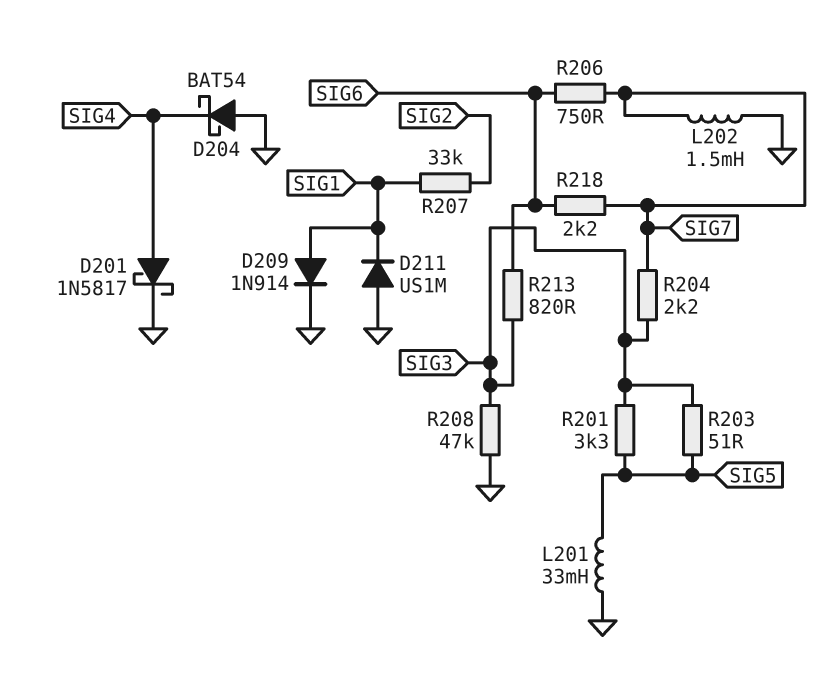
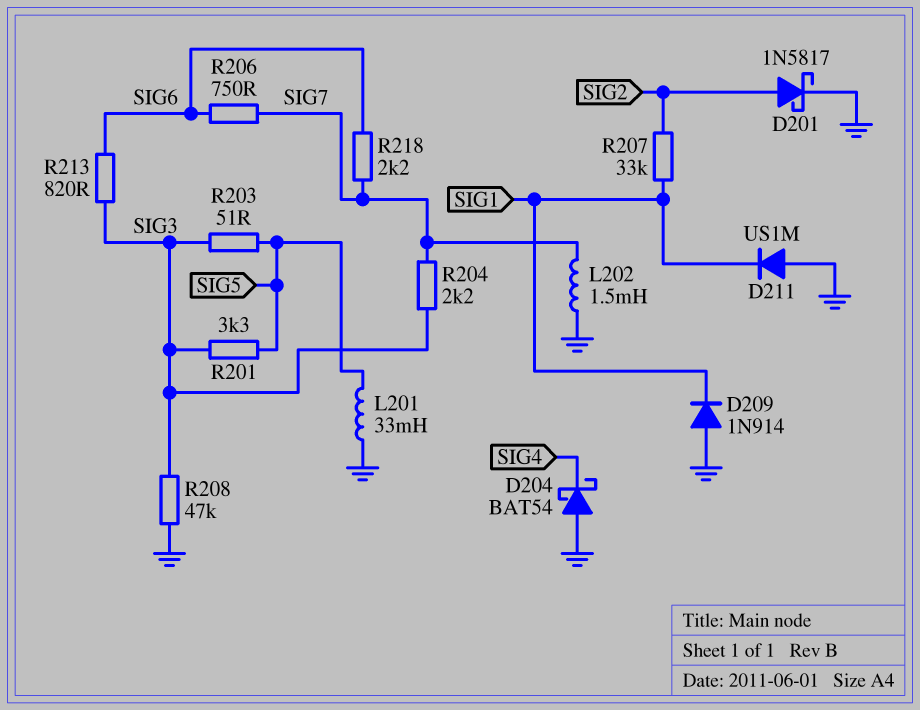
D201: schottky 1N5817 (A SIG4, K GND) -> schottky 1N5817 (A SIG2, K GND)
D209: diode 1N914 (A SIG1, K GND) -> diode 1N914 (A GND, K SIG1)

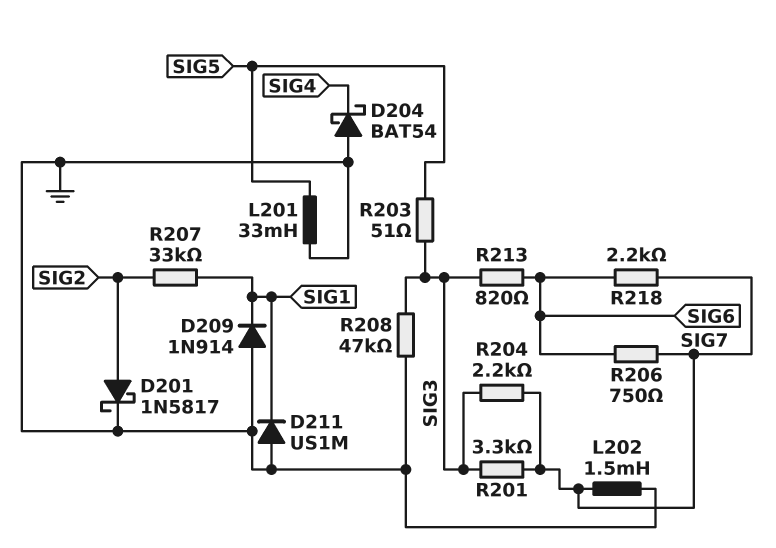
R201: 3.3k (SIG3, SIG5) -> 3.3k (SIG3, SIG7)

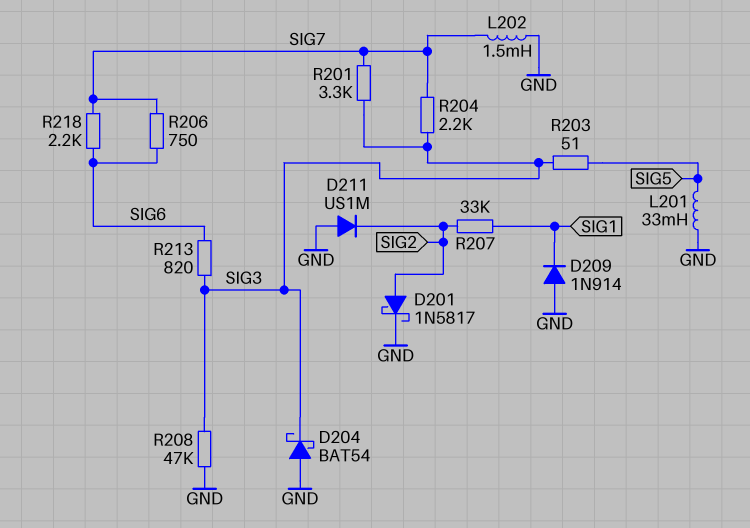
D204: schottky BAT54 (A GND, K SIG4) -> schottky BAT54 (A GND, K SIG3)
D211: diode US1M (A GND, K SIG1) -> diode US1M (A GND, K SIG2)

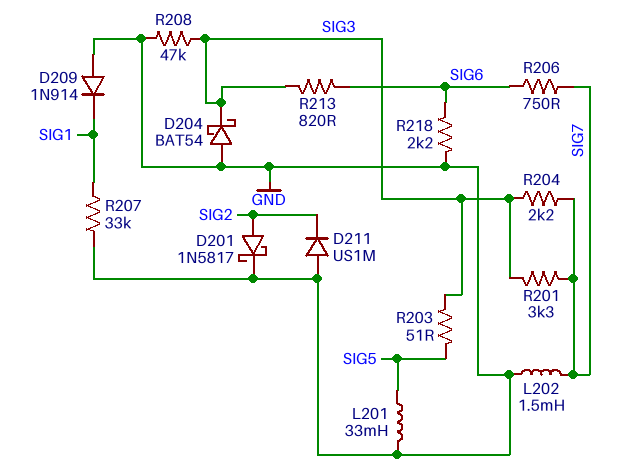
R207: 33k (SIG1, SIG2) -> 33k (GND, SIG1)
R218: 2.2k (SIG6, SIG7) -> 2.2k (GND, SIG6)

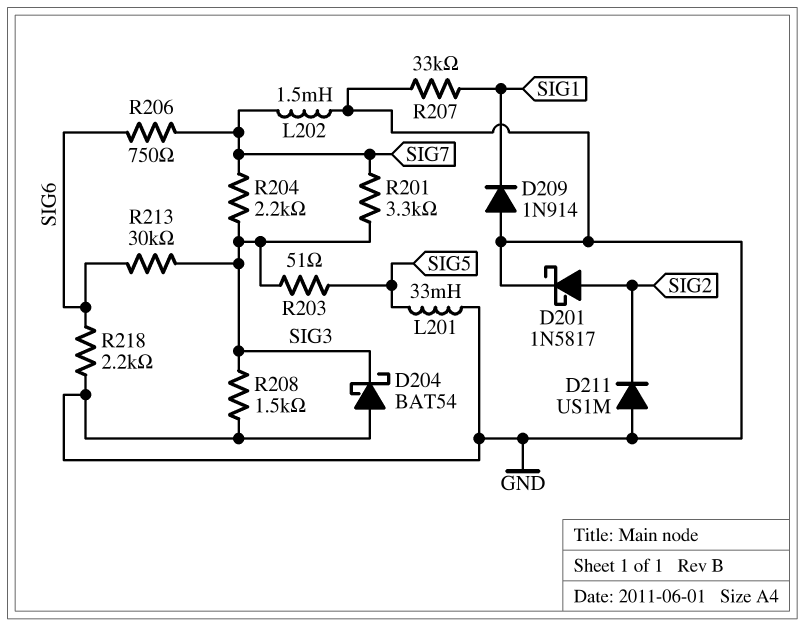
R208: 47k (GND, SIG3) -> 1.5k (GND, SIG3)
R213: 820 (SIG3, SIG6) -> 30k (SIG3, SIG6)

